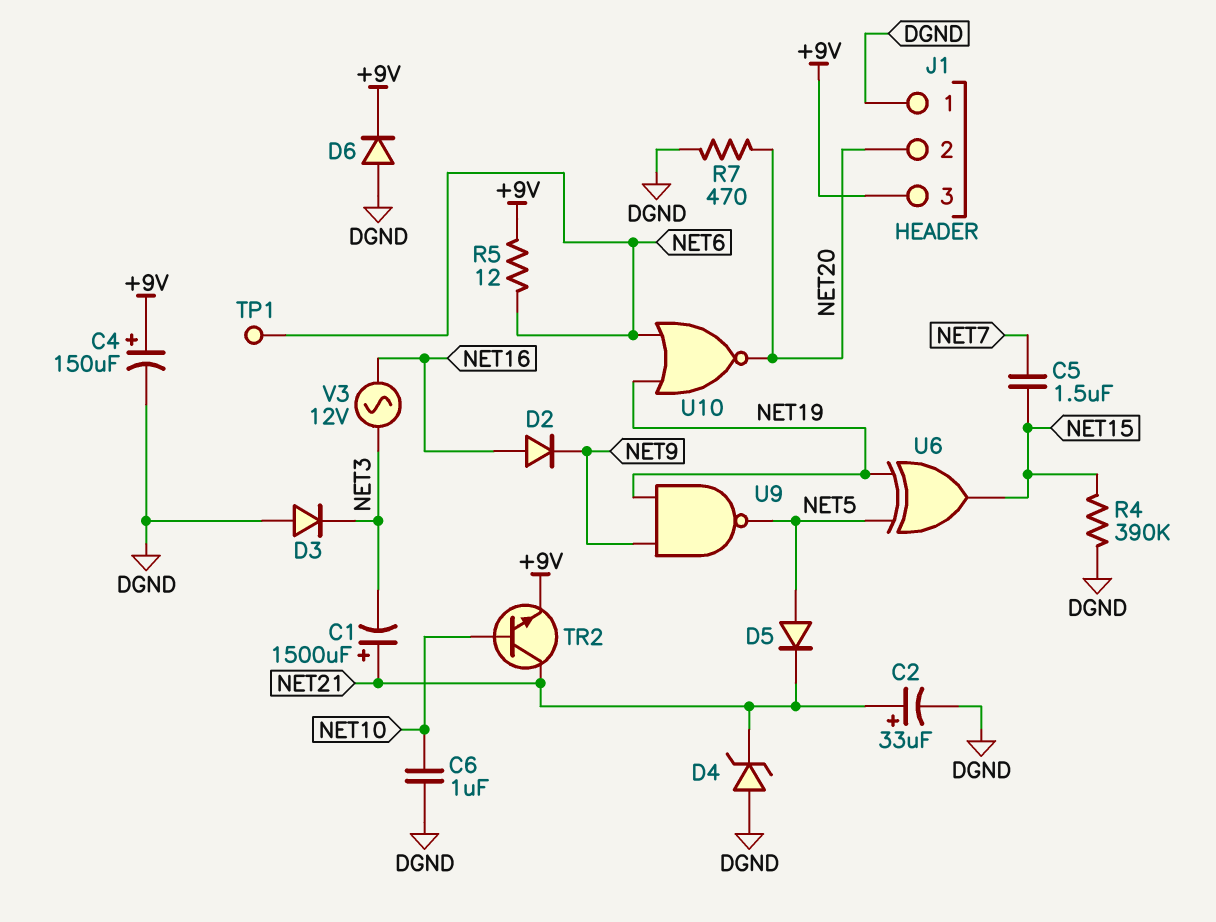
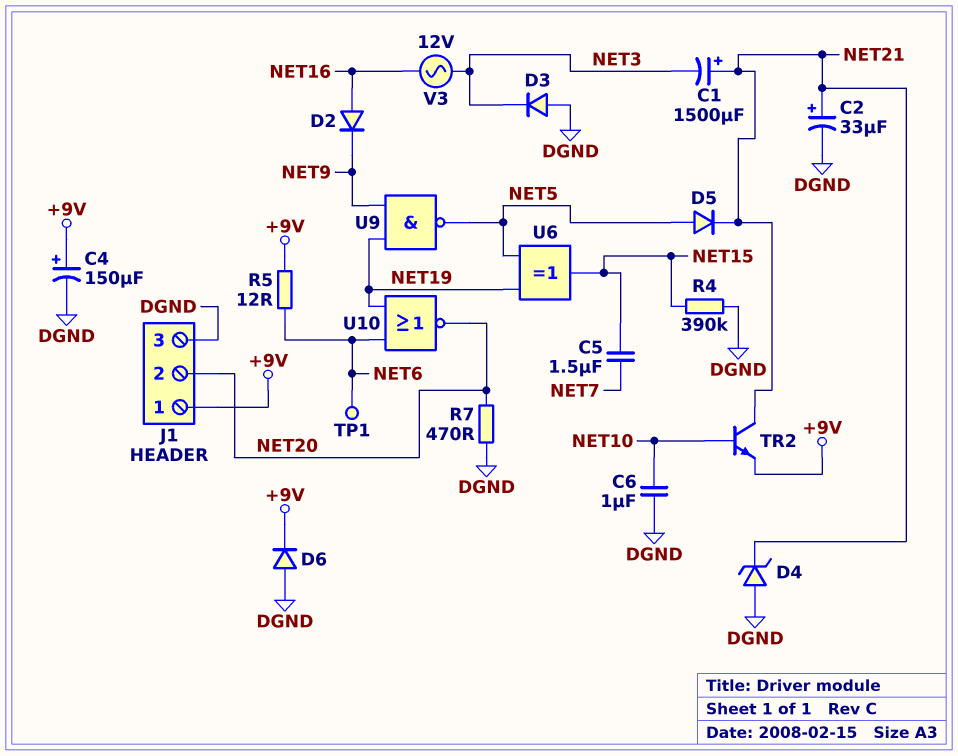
J1 pin 1: DGND -> +9V
J1 pin 3: +9V -> DGND

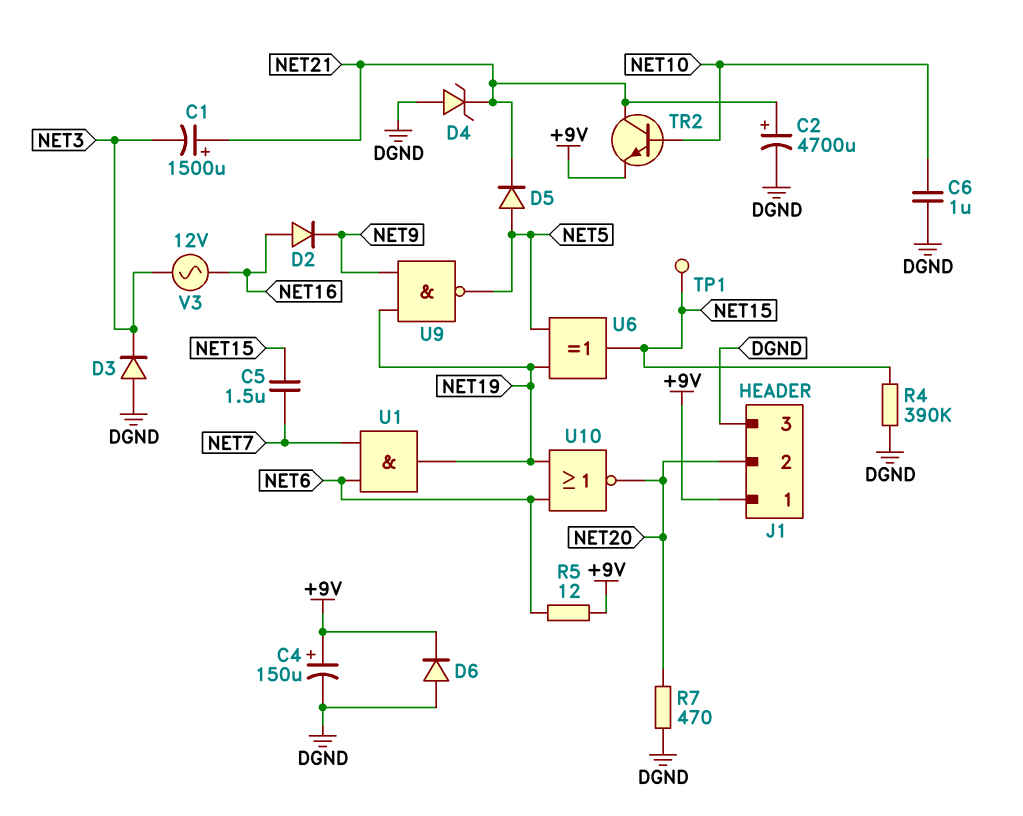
C2: 33uF (plus NET21, minus DGND) -> 4700uF (plus NET21, minus DGND)
TP1: test point (NET6) -> test point (NET15)
U1: none -> AND (in NET6, in NET7, out NET19)

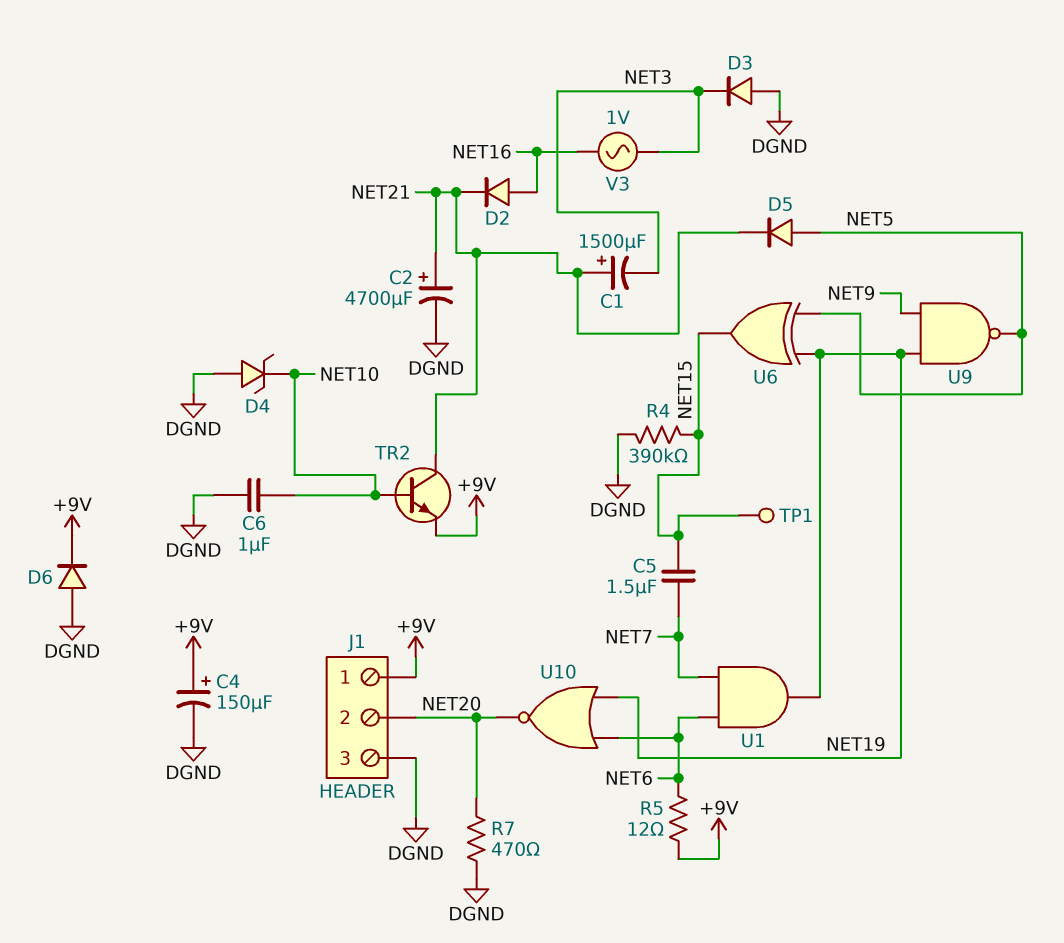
D2: diode (A NET16, K NET9) -> diode (A NET16, K NET21)
D4: zener (A DGND, K NET21) -> zener (A DGND, K NET10)
V3: AC 12V (NET3, NET16) -> AC 1V (NET3, NET16)

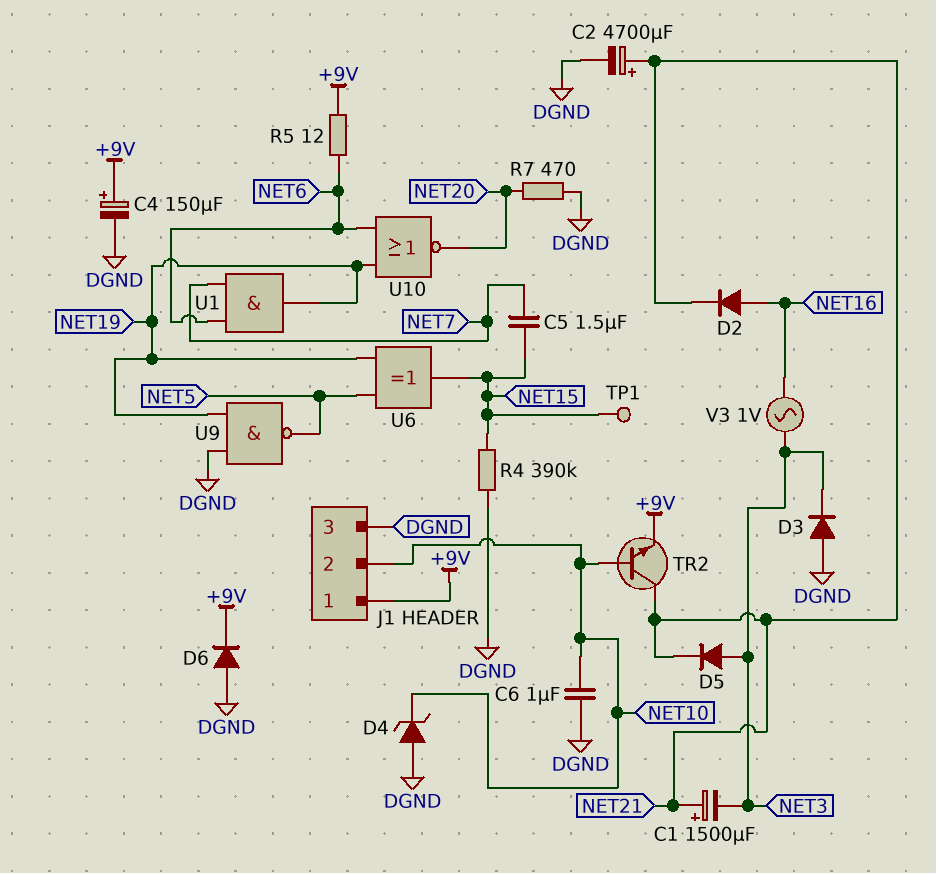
D5: diode (A NET5, K NET21) -> diode (A NET3, K NET21)
J1 pin 2: NET20 -> NET10
U9: NAND (in NET9, in NET19, out NET5) -> NAND (in DGND, in NET19, out NET5)

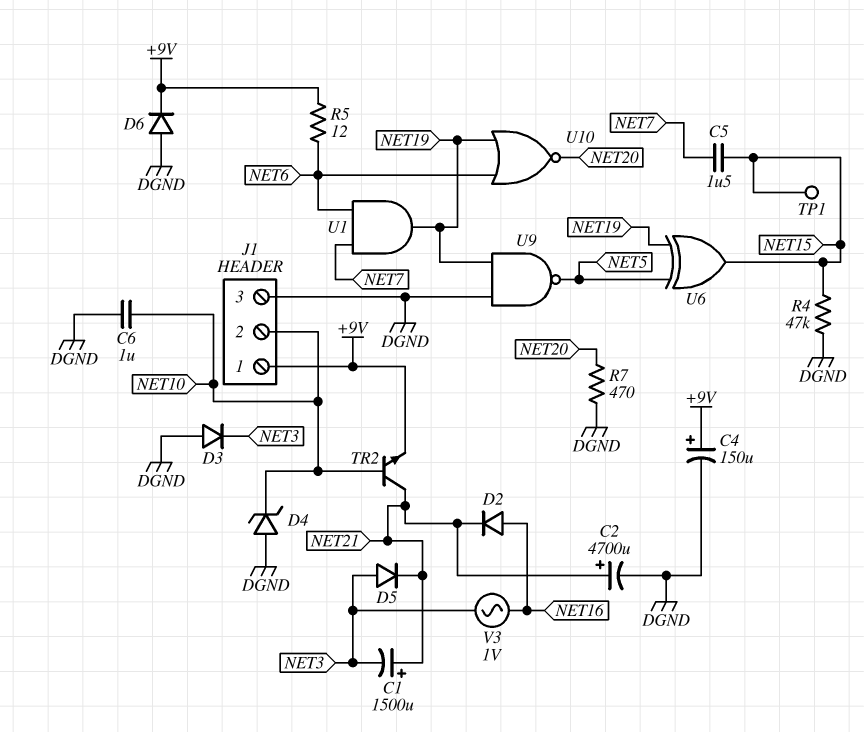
R4: 390k (DGND, NET15) -> 47k (DGND, NET15)

